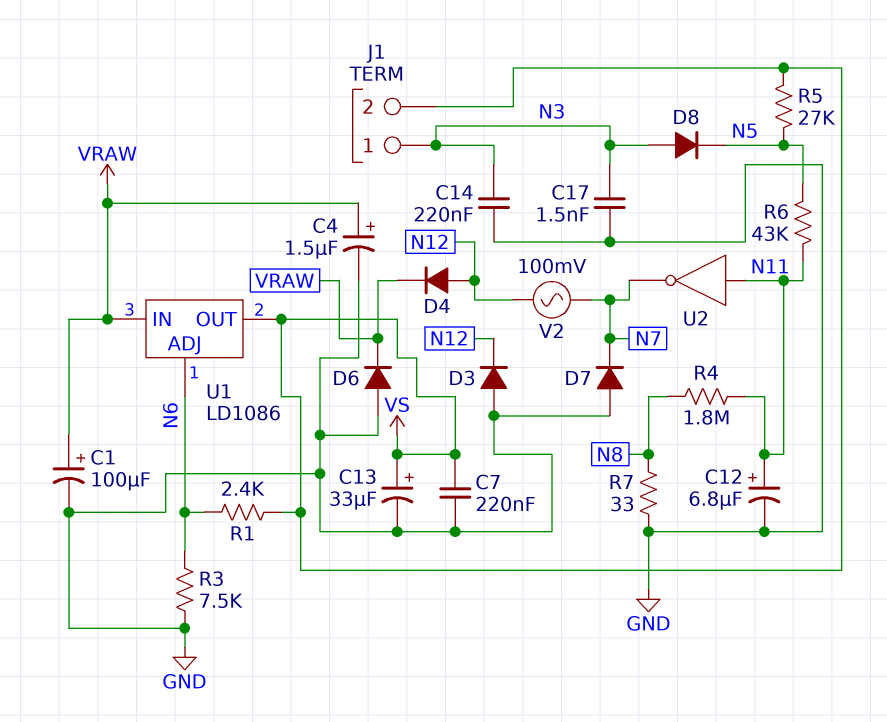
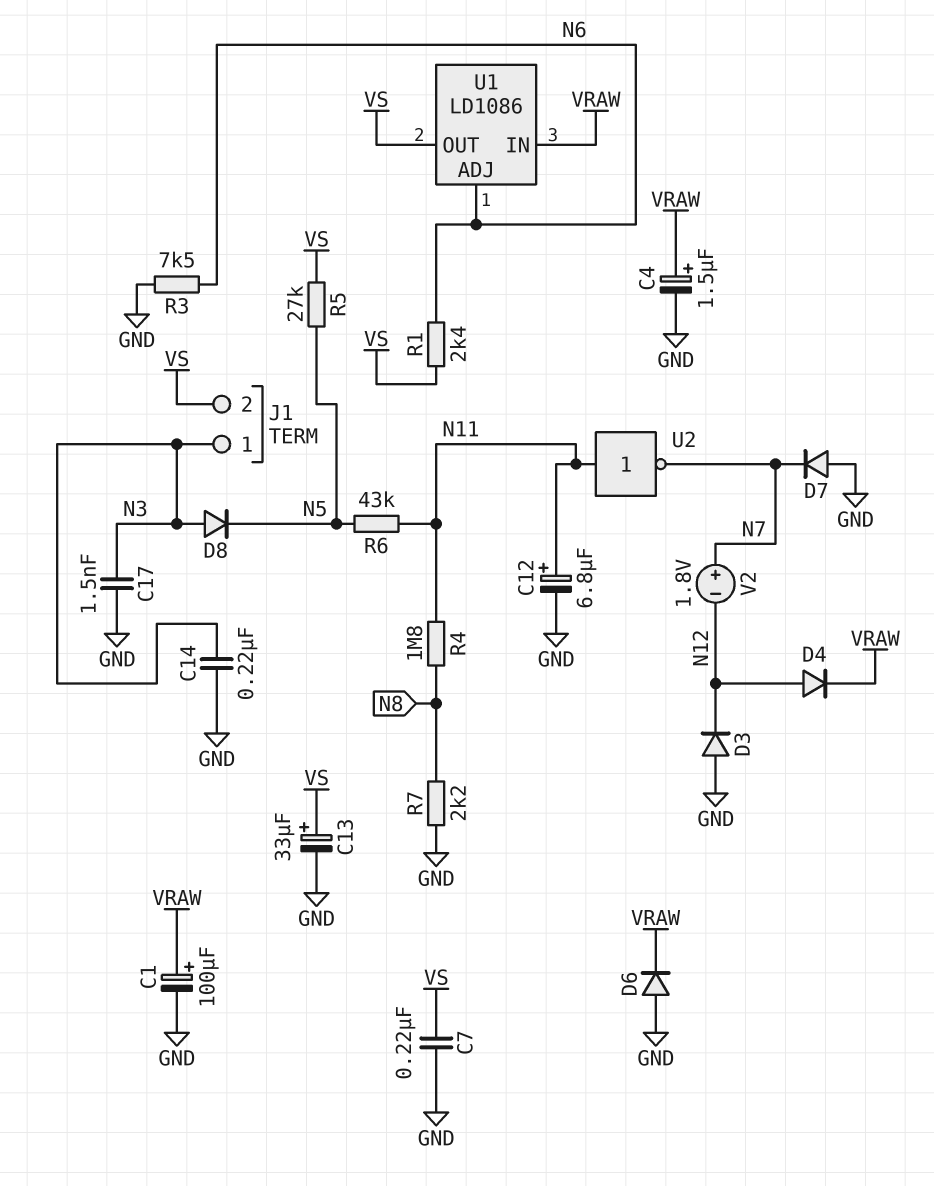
R7: 33 (GND, N8) -> 2.2k (GND, N8)
V2: AC 100mV (N7, N12) -> 1.8V (plus N7, minus N12)

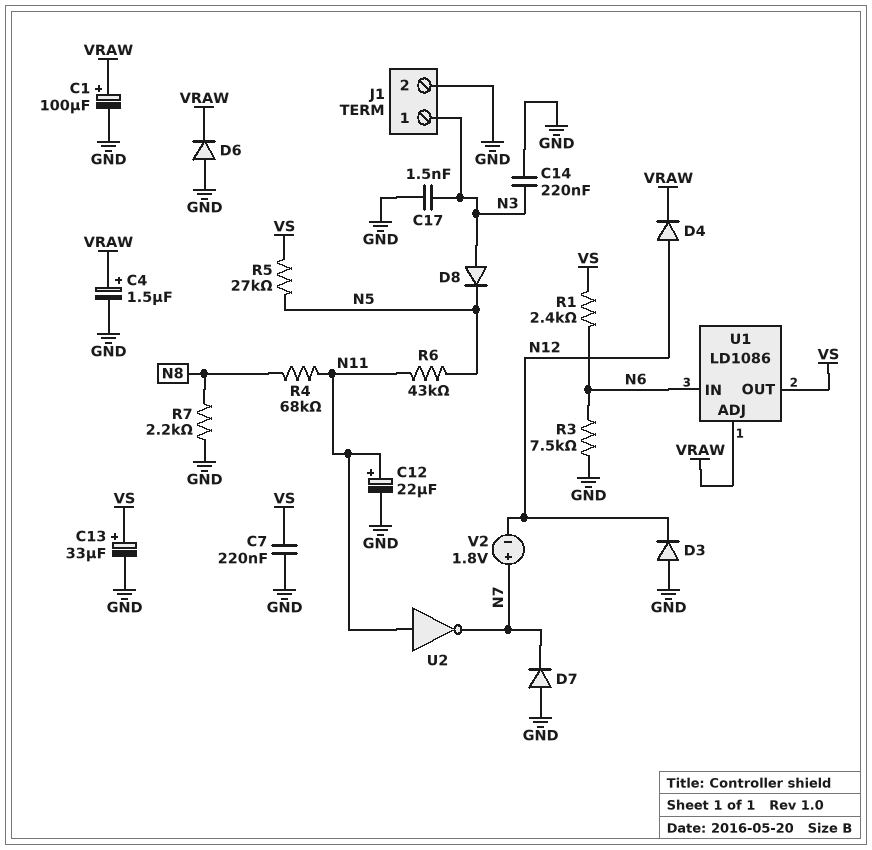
C12: 6.8uF (plus N11, minus GND) -> 22uF (plus N11, minus GND)
J1 pin 2: VS -> GND
R4: 1.8M (N8, N11) -> 68k (N8, N11)
U1 pin ADJ: N6 -> VRAW
U1 pin IN: VRAW -> N6

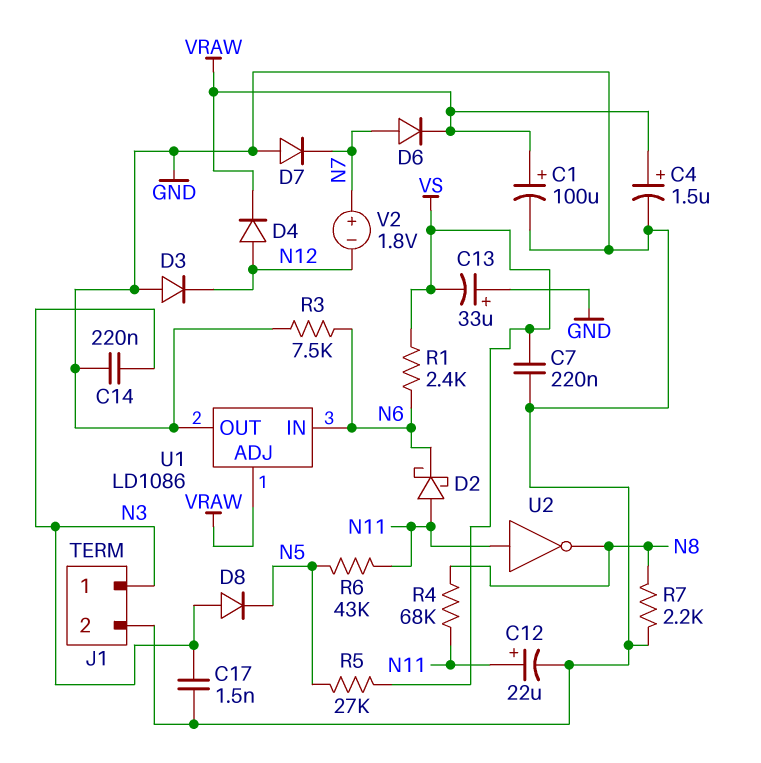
C13: 33uF (plus VS, minus GND) -> 33uF (plus GND, minus VS)
D2: none -> schottky (A N11, K N6)
D6: diode (A GND, K VRAW) -> diode (A N7, K VRAW)
U1 pin OUT: VS -> GND
U2: NOT (in N11, out N7) -> NOT (in N11, out N8)

